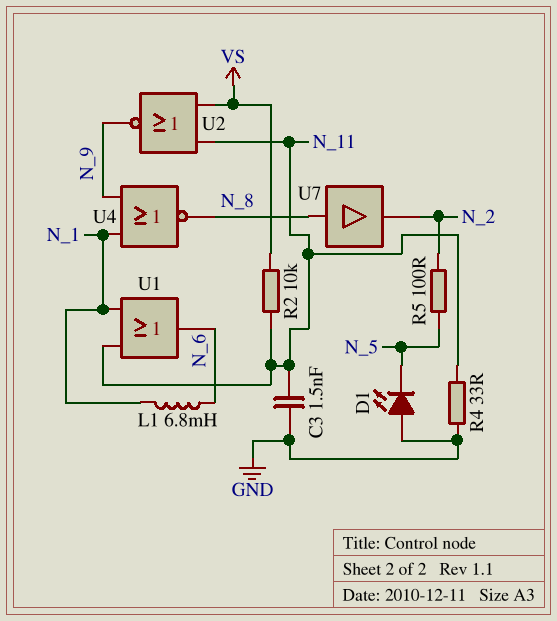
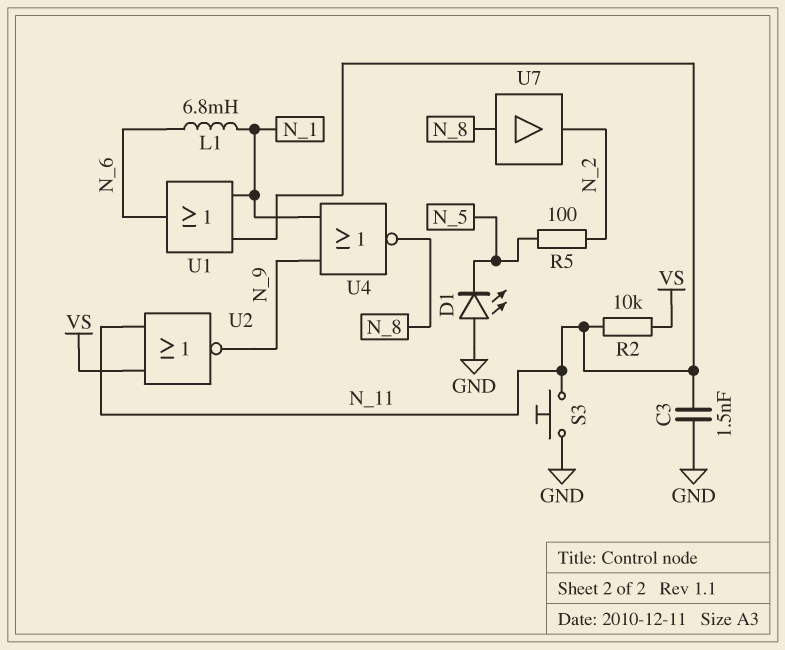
R4: 33 (GND, N_11) -> none
S3: none -> button (GND, N_11)

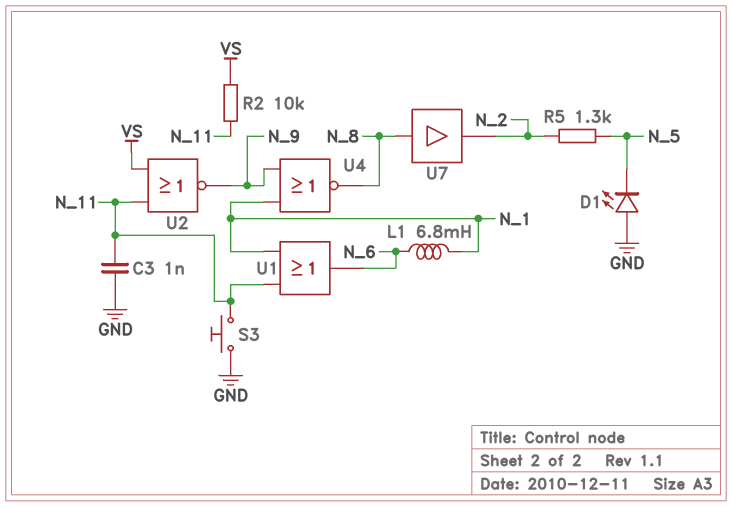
C3: 1.5nF (GND, N_11) -> 1nF (GND, N_11)
R5: 100 (N_2, N_5) -> 1.3k (N_2, N_5)

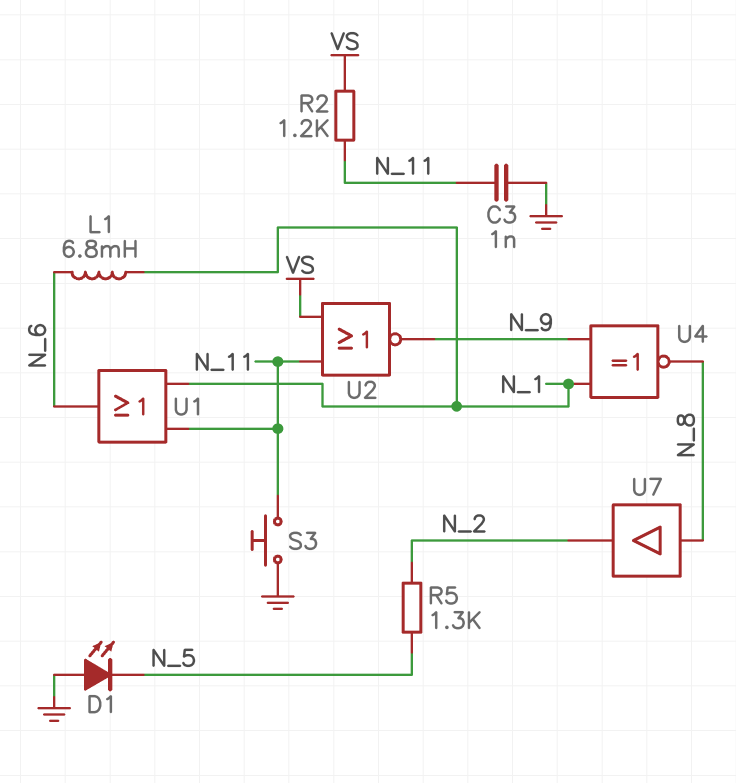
R2: 10k (N_11, VS) -> 1.2k (N_11, VS)
U4: NOR (in N_1, in N_9, out N_8) -> XNOR (in N_1, in N_9, out N_8)

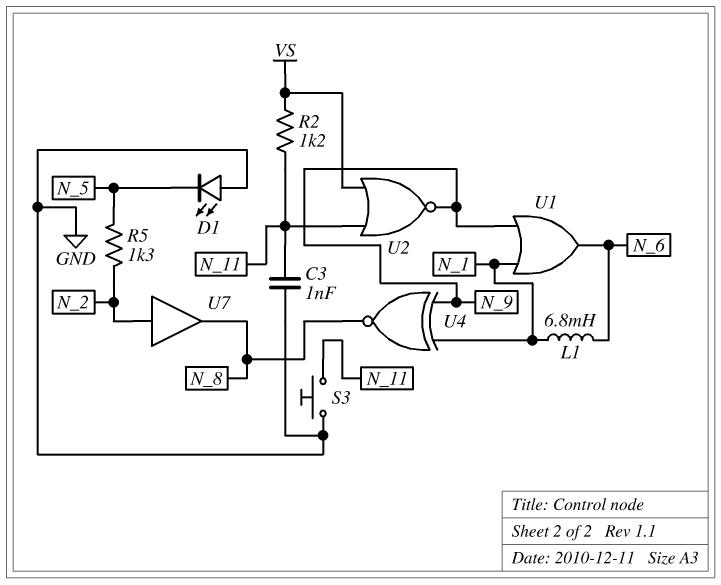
U1: OR (in N_1, in N_11, out N_6) -> OR (in N_1, in N_9, out N_6)
U7: buffer (in N_8, out N_2) -> buffer (in N_2, out N_8)

